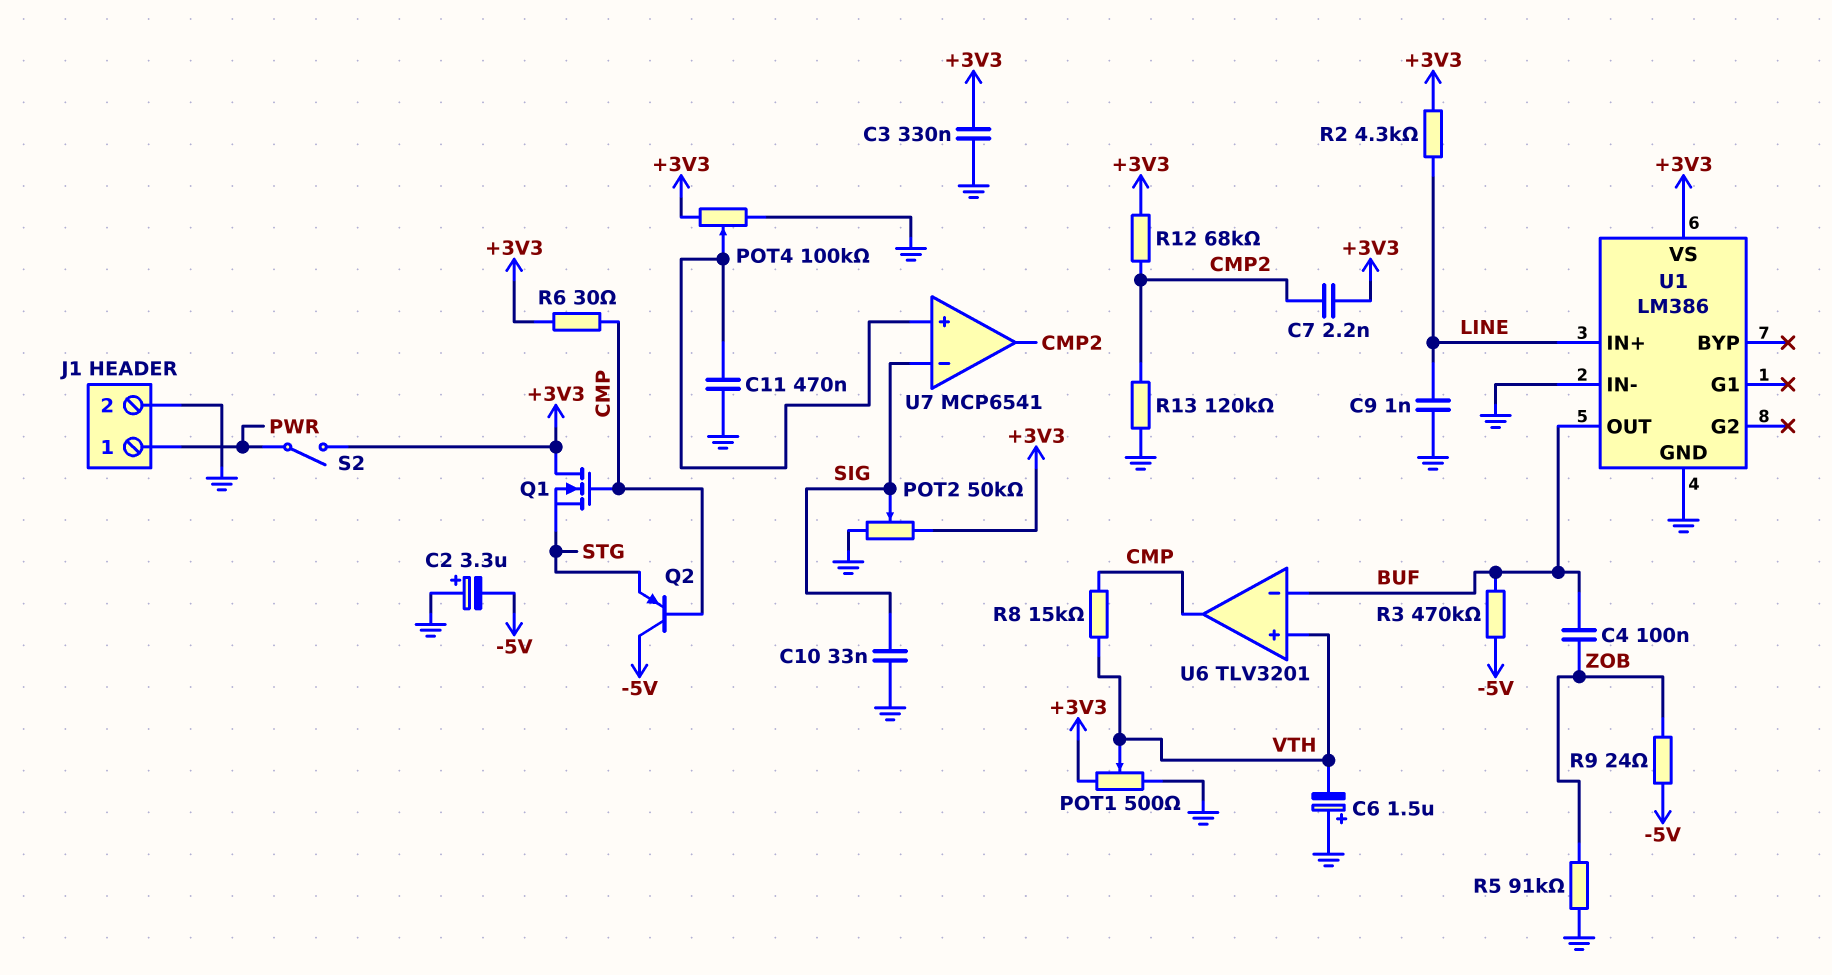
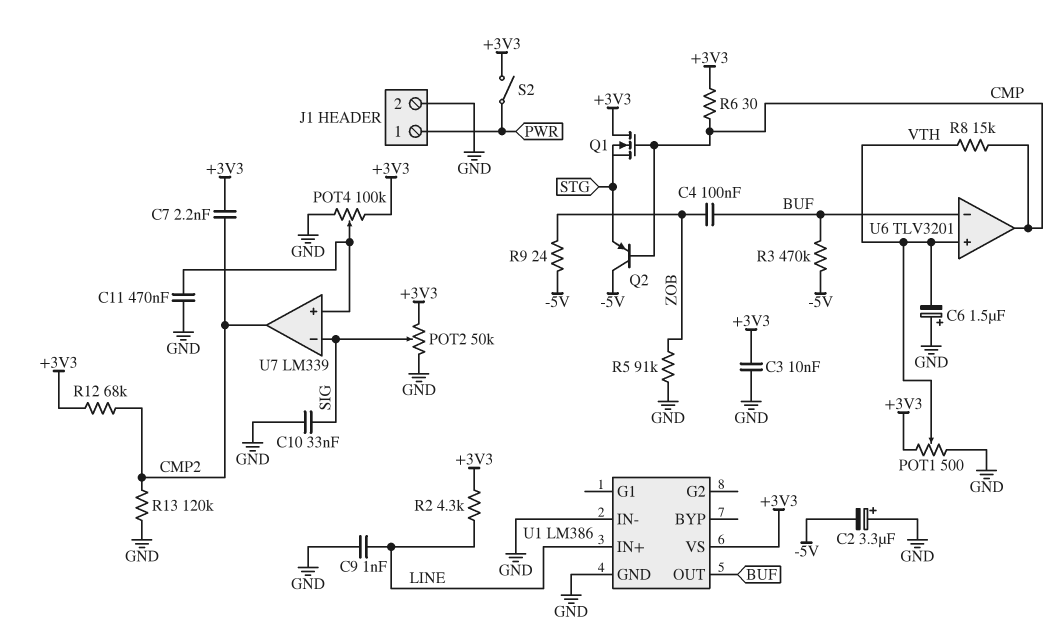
C3: 330nF (+3V3, GND) -> 10nF (+3V3, GND)
U7: MCP6541 -> LM339

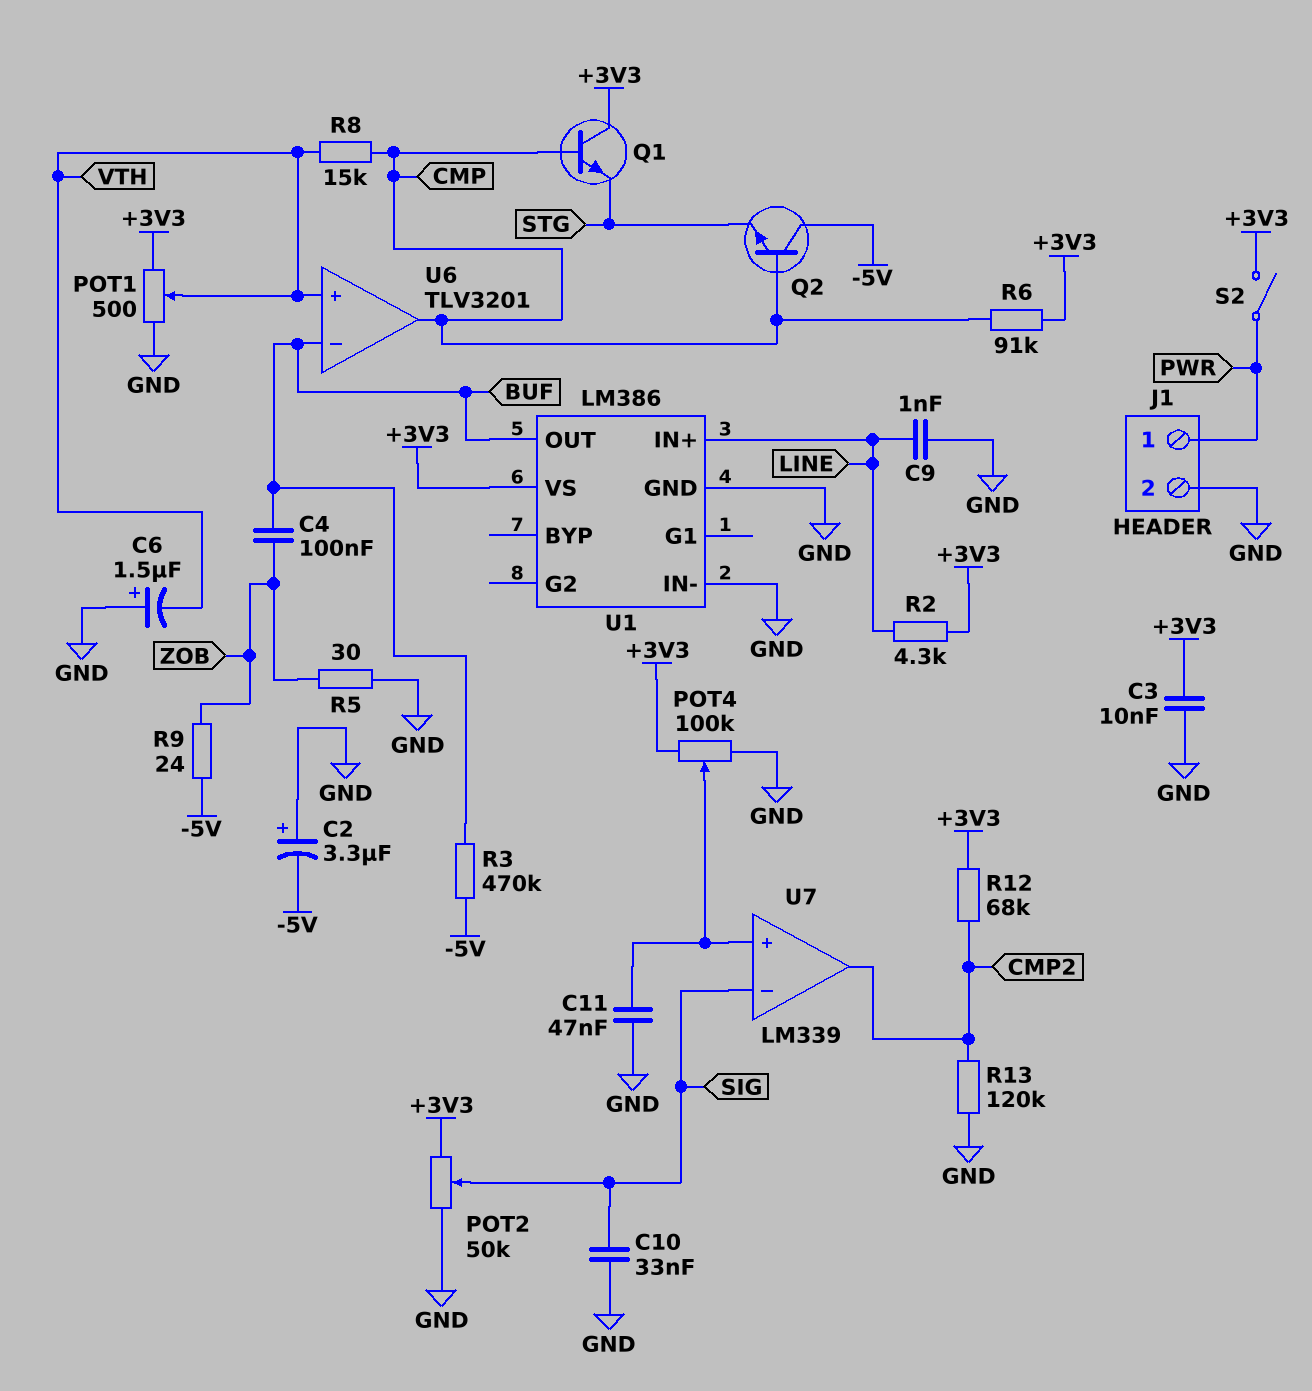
C7: 2.2nF (+3V3, CMP2) -> none
C11: 470nF (GND, U7/in+) -> 47nF (GND, U7/in+)
Q1: NMOS (G CMP, D +3V3, S STG) -> NPN (B CMP, C +3V3, E STG)
Q2: PNP (B CMP, C -5V, E STG) -> NPN (B CMP, C -5V, E STG)
R5: 91k (GND, ZOB) -> 30 (GND, ZOB)
R6: 30 (+3V3, CMP) -> 91k (+3V3, CMP)

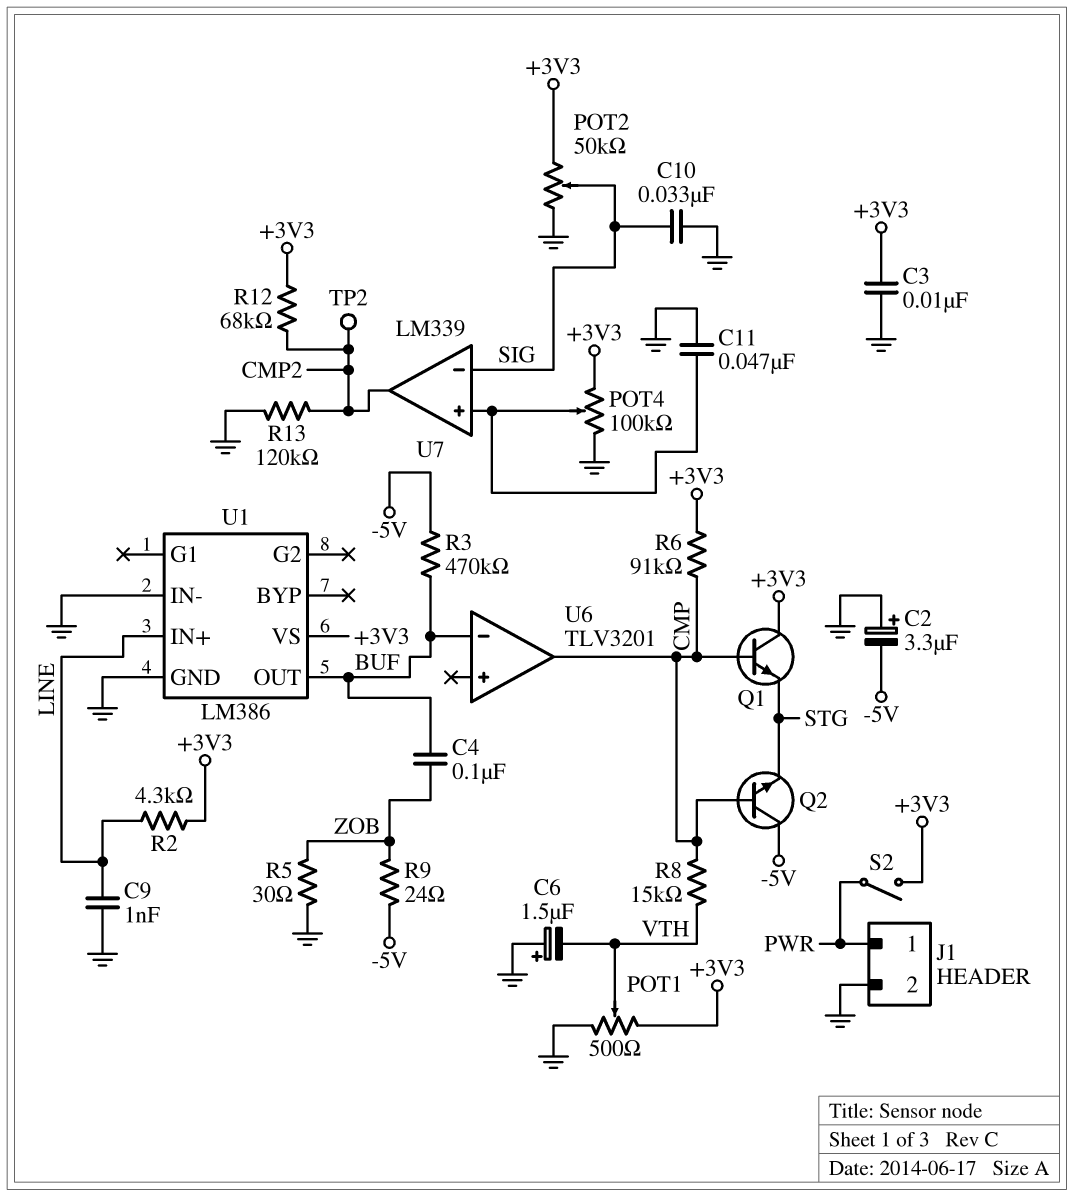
TP2: none -> test point (CMP2)
U6 pin in+: VTH -> none

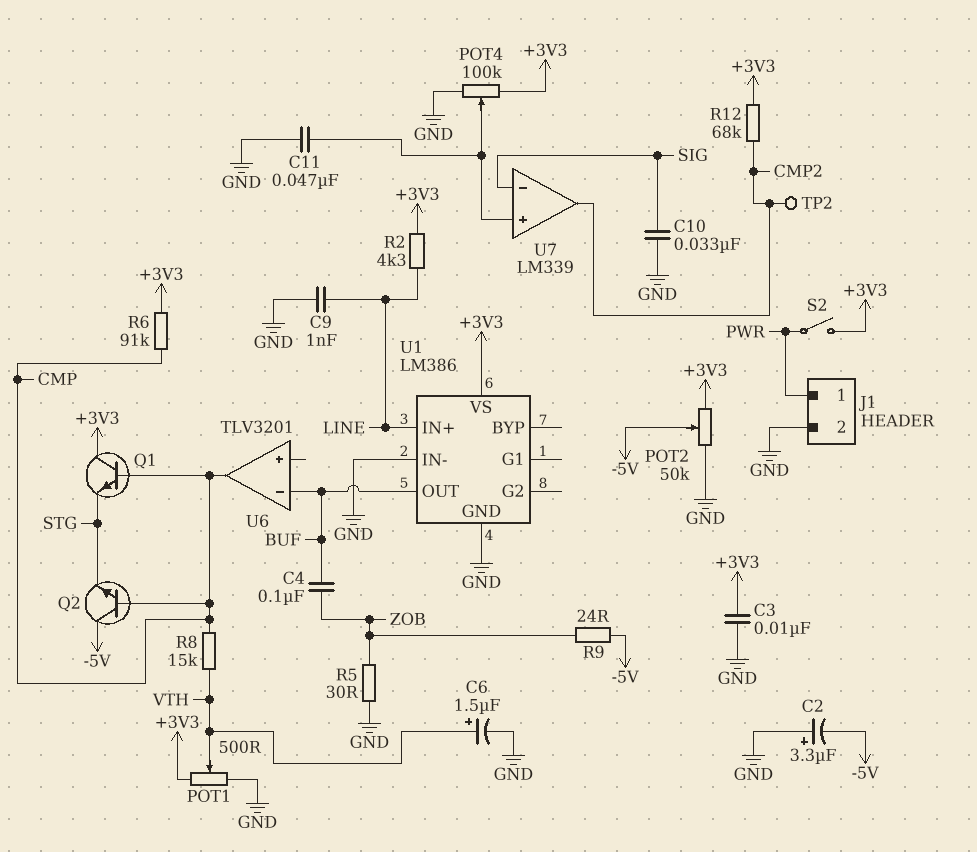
C6: 1.5uF (plus GND, minus VTH) -> 1.5uF (plus VTH, minus GND)
POT2: 50k (+3V3, GND, wiper SIG) -> 50k (+3V3, GND, wiper -5V)
R3: 470k (-5V, BUF) -> none
R13: 120k (CMP2, GND) -> none

